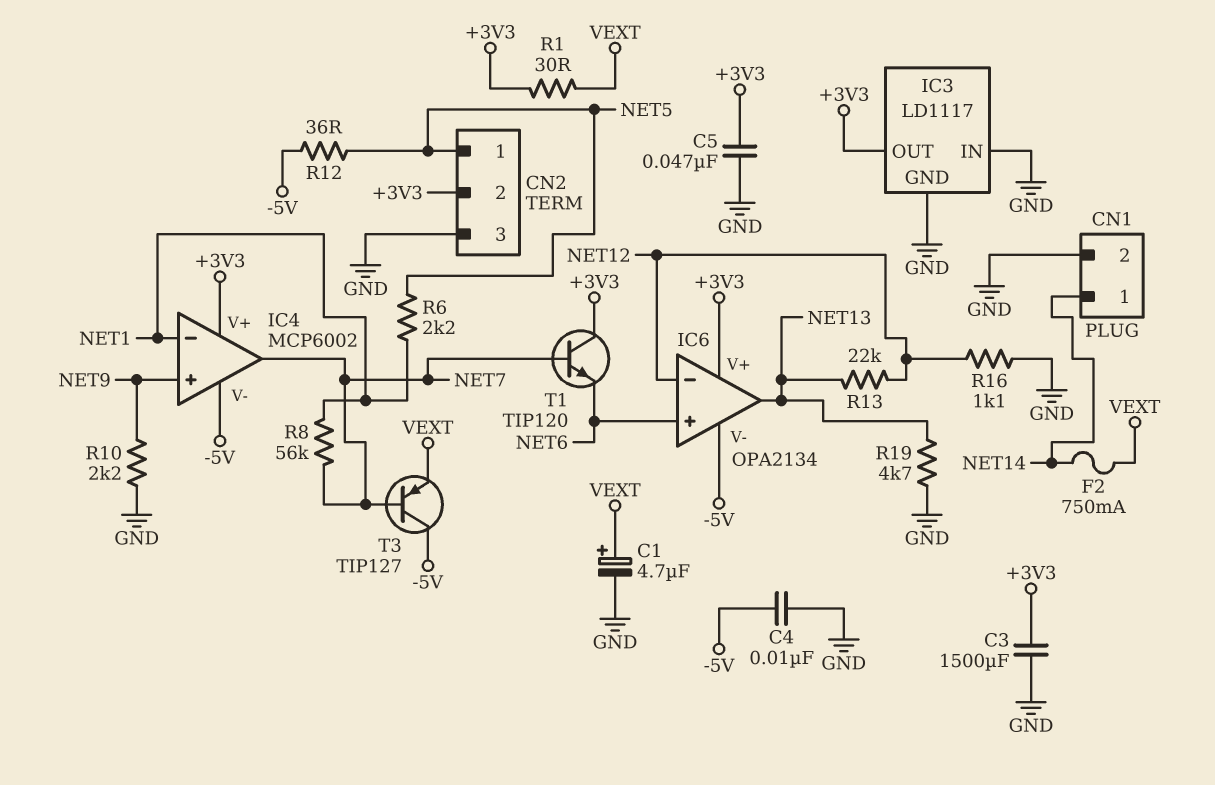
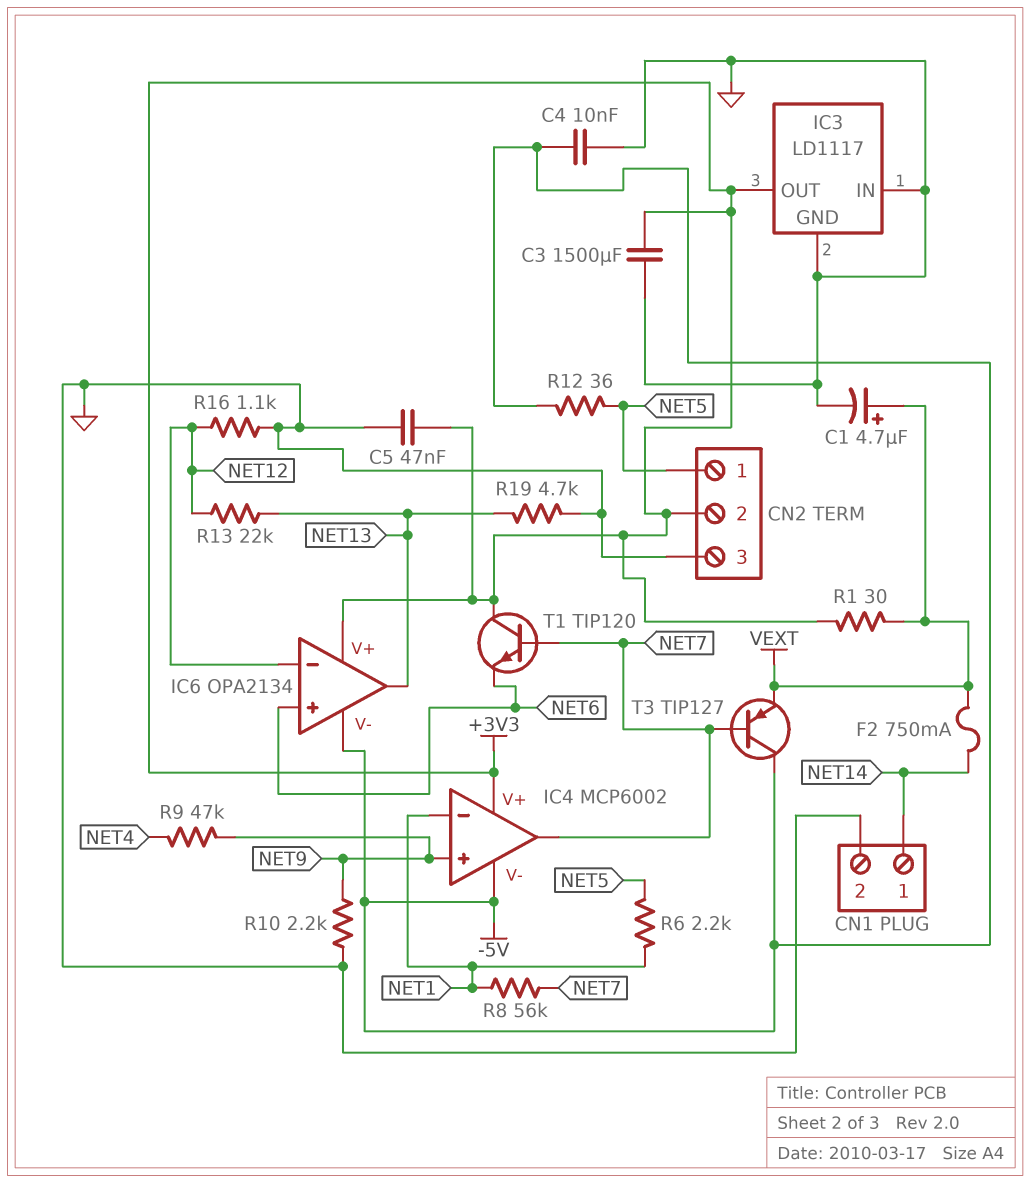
R9: none -> 47k (NET4, NET9)

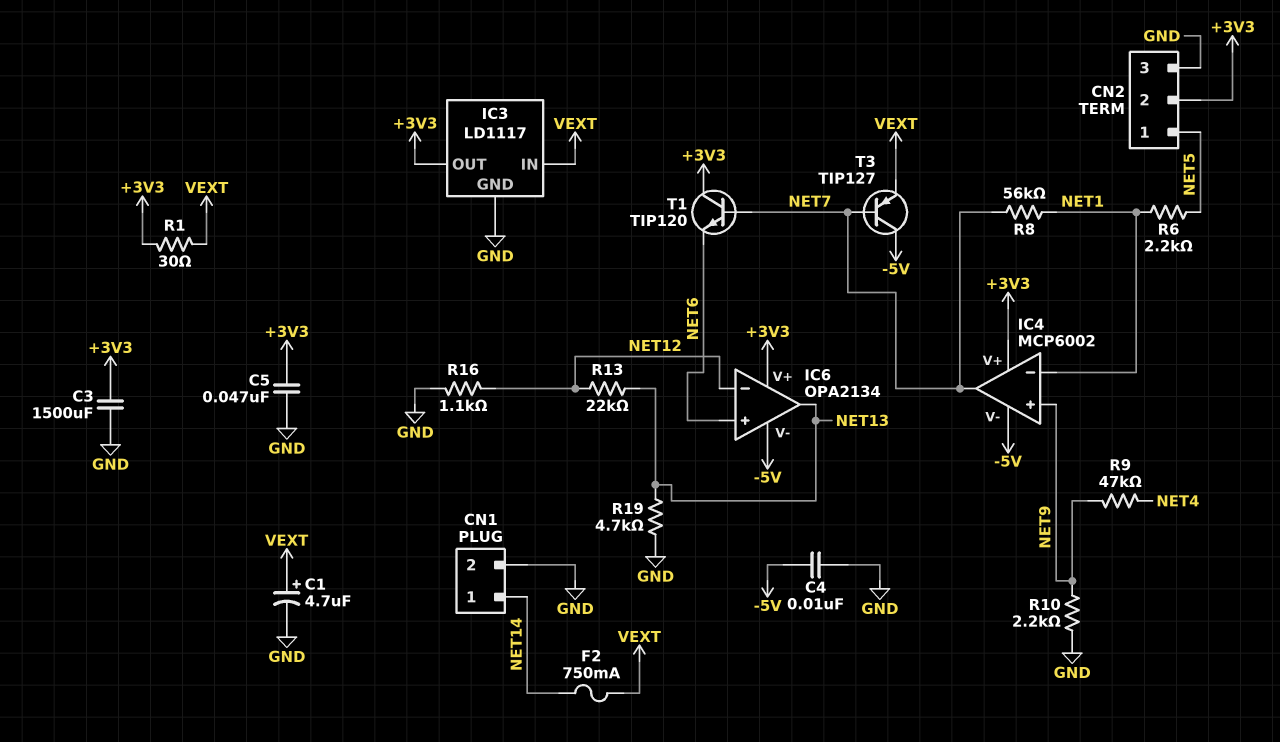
IC3 pin IN: GND -> VEXT
R12: 36 (-5V, NET5) -> none

